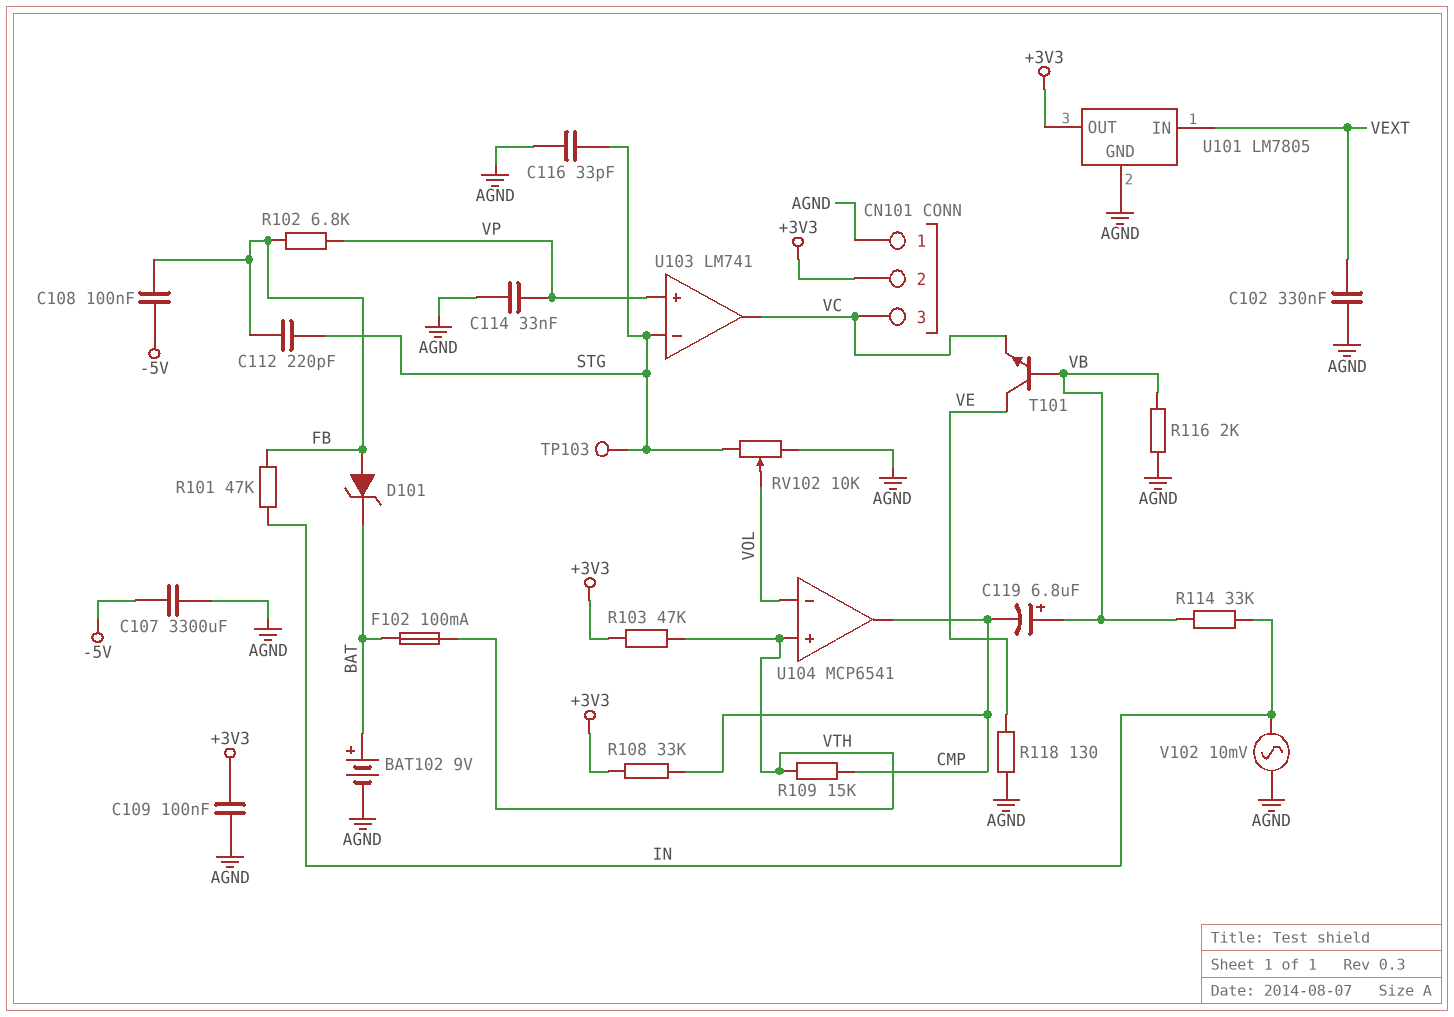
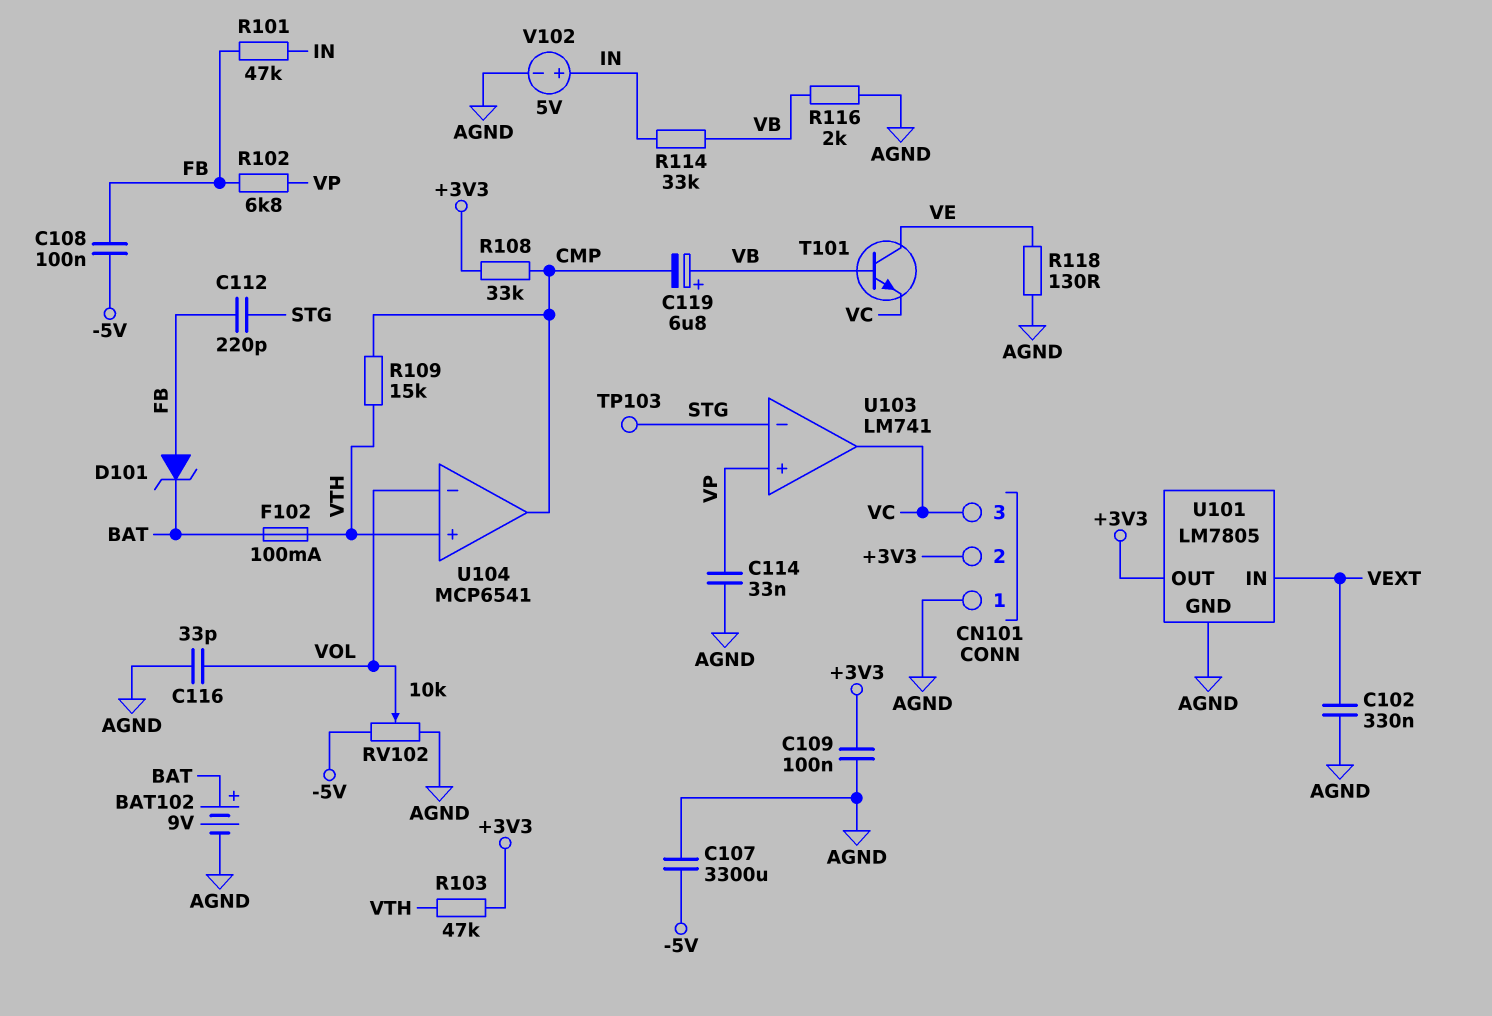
C116: 33pF (AGND, STG) -> 33pF (AGND, VOL)
RV102: 10k (AGND, STG, wiper VOL) -> 10k (-5V, AGND, wiper VOL)
V102: AC 10mV (AGND, IN) -> 5V (plus IN, minus AGND)

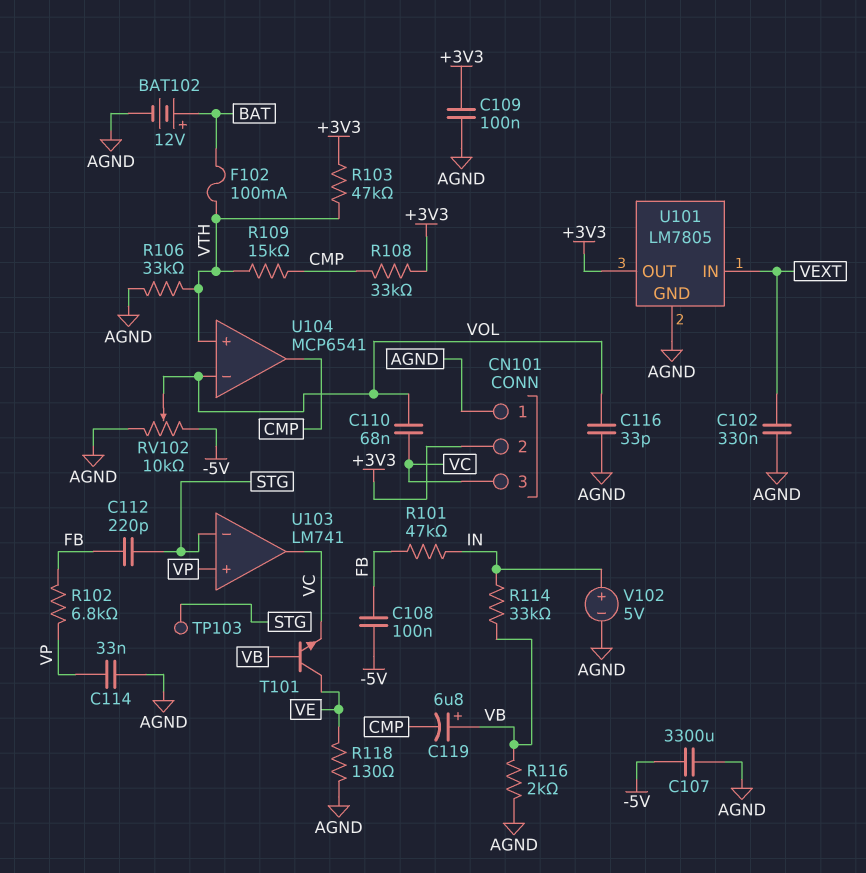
BAT102: 9V (plus BAT, minus AGND) -> 12V (plus BAT, minus AGND)
C110: none -> 68nF (VC, VOL)
D101: zener (A FB, K BAT) -> none
R106: none -> 33k (AGND, VTH)

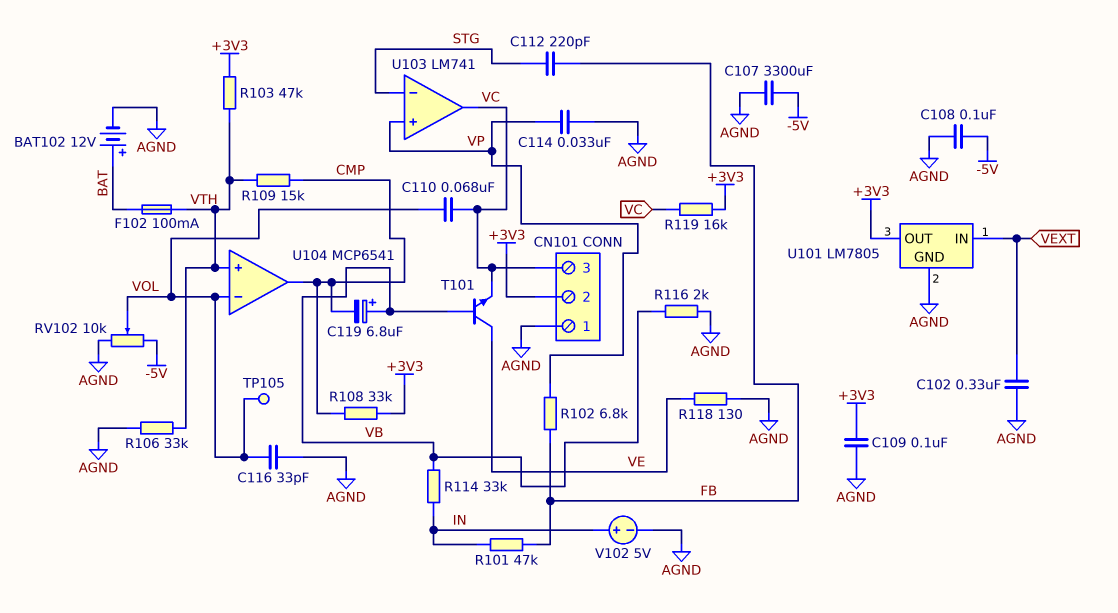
C108: 100nF (-5V, FB) -> 100nF (-5V, AGND)
R119: none -> 16k (+3V3, VC)
TP103: test point (STG) -> none
TP105: none -> test point (VOL)

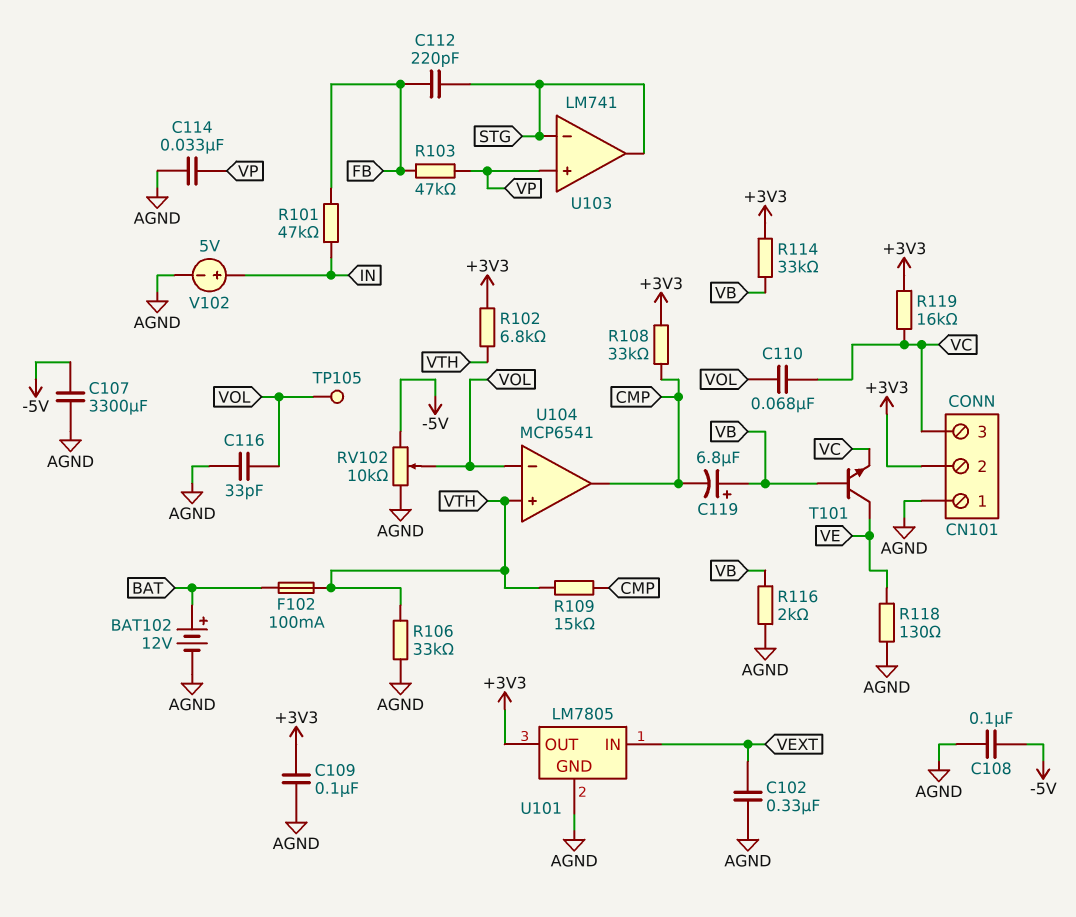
R102: 6.8k (FB, VP) -> 6.8k (+3V3, VTH)
R103: 47k (+3V3, VTH) -> 47k (FB, VP)
R114: 33k (IN, VB) -> 33k (+3V3, VB)
U103 pin out: VC -> STG

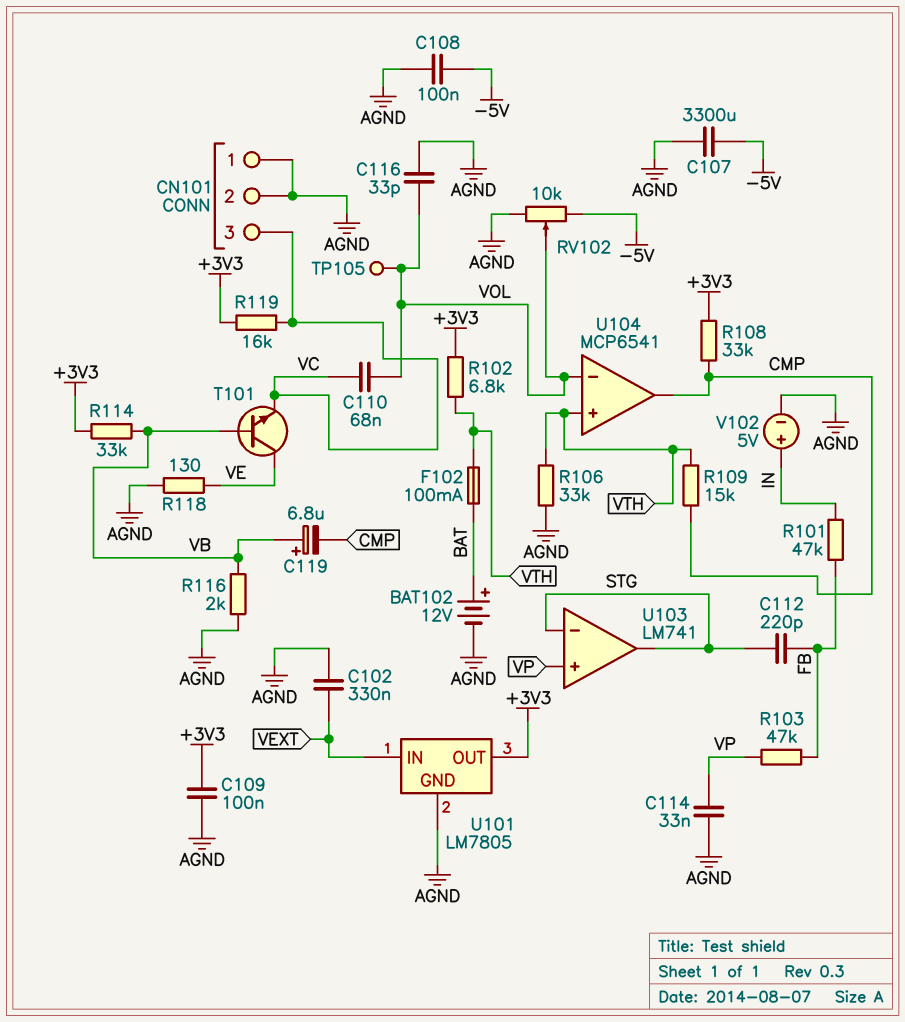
CN101 pin 2: +3V3 -> AGND

